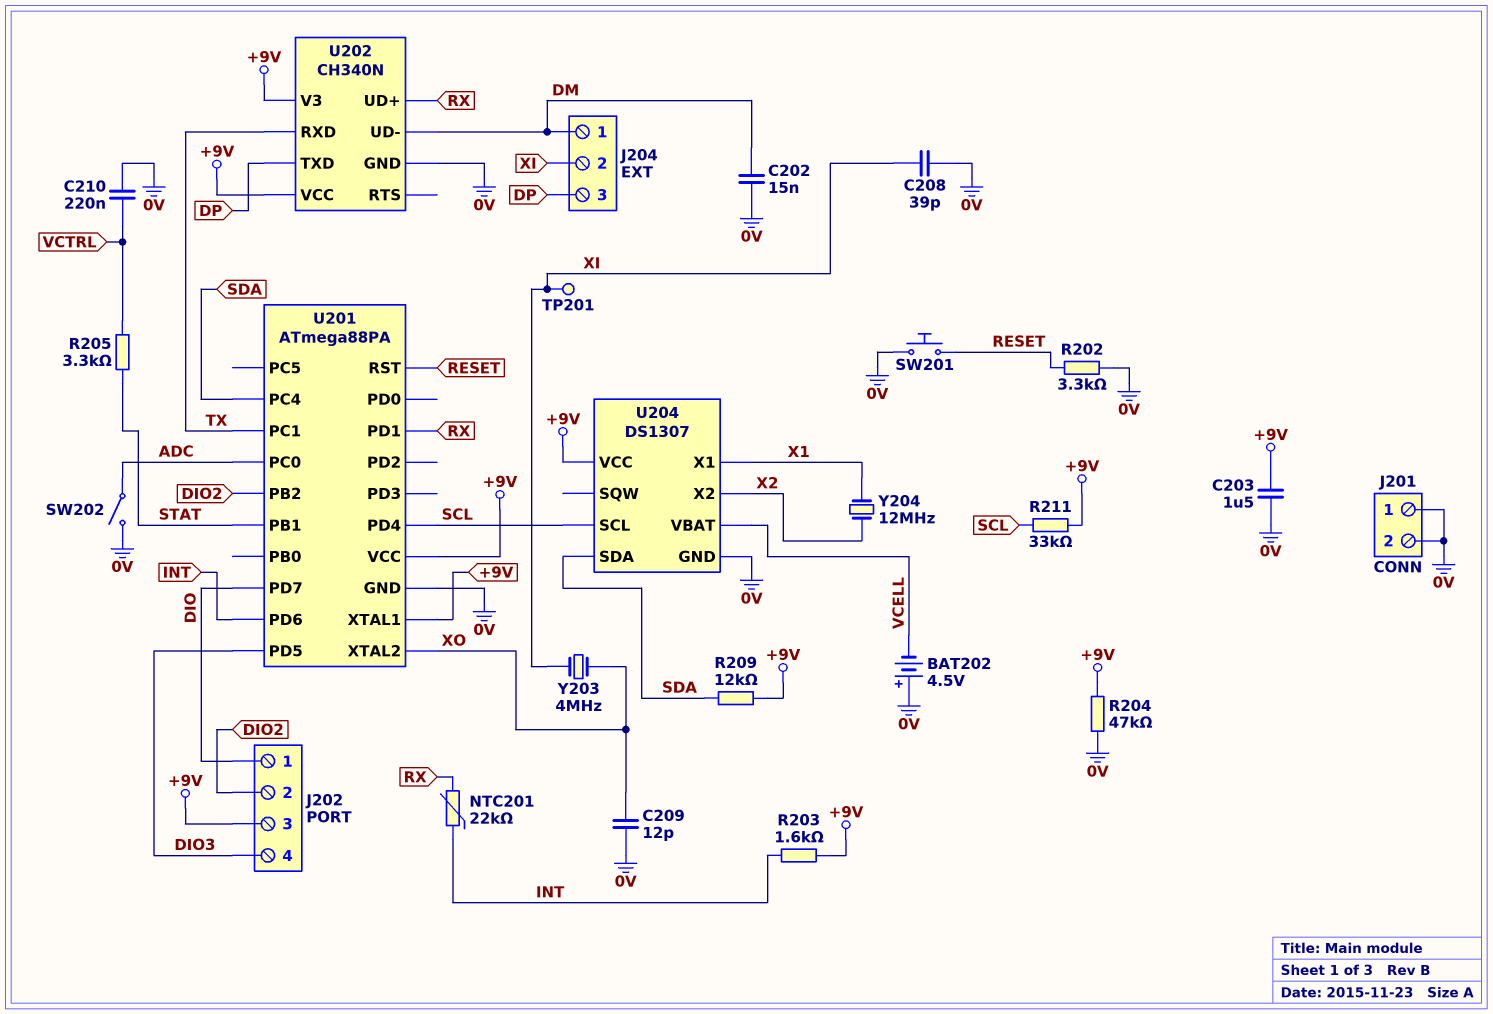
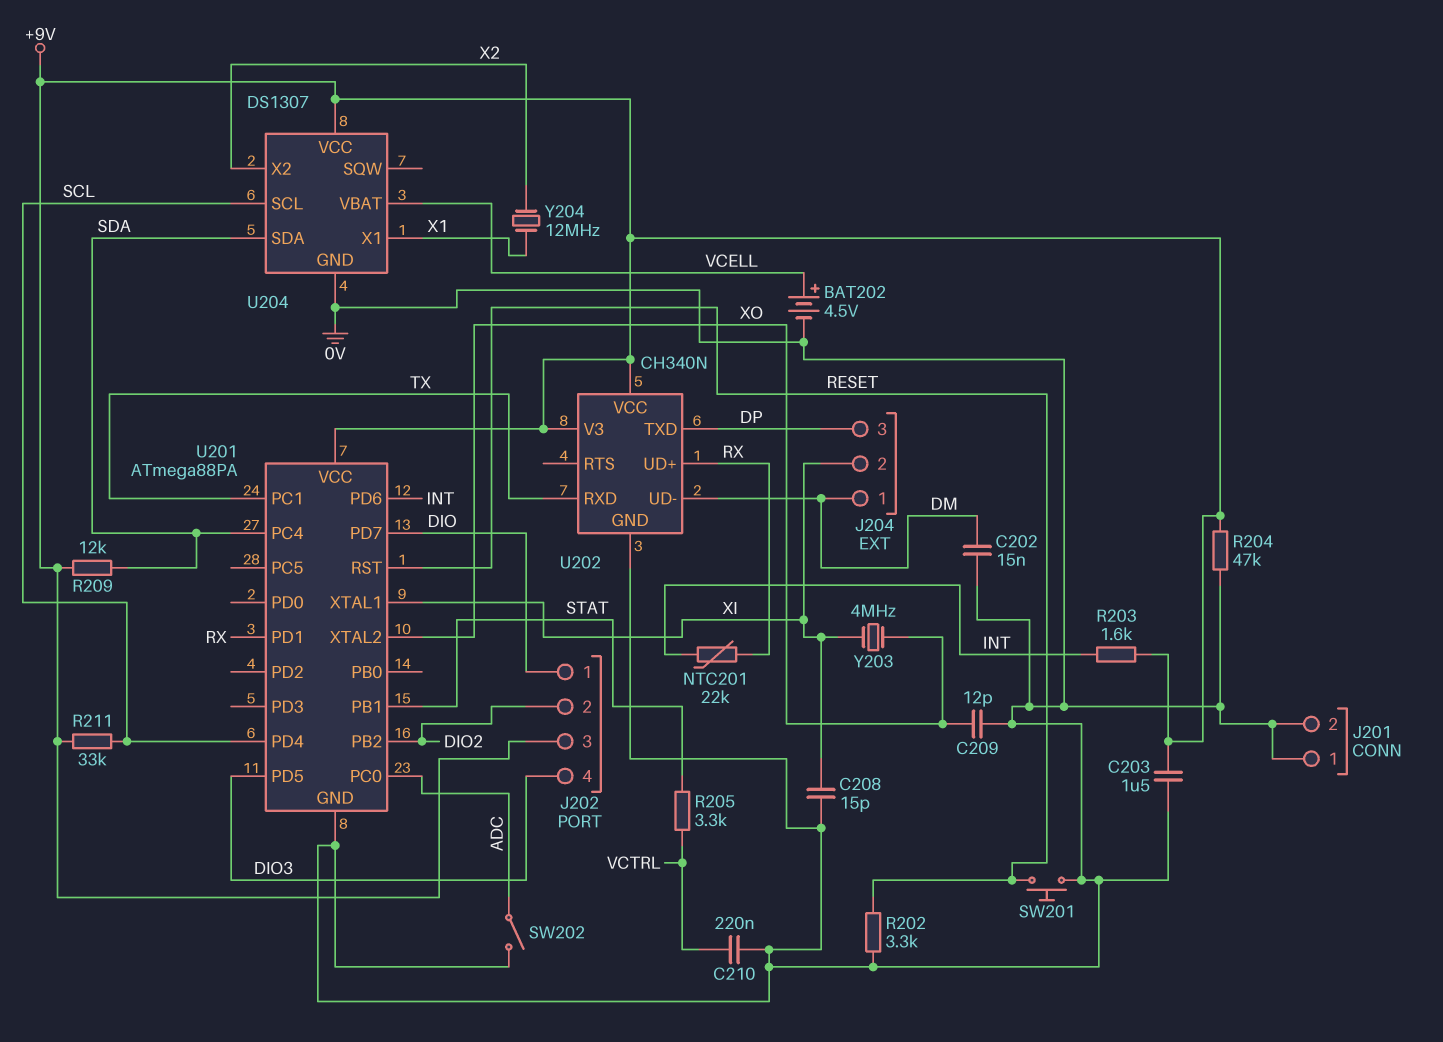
BAT202: 4.5V (plus 0V, minus VCELL) -> 4.5V (plus VCELL, minus 0V)
C208: 39pF (0V, XI) -> 15pF (0V, XI)
TP201: test point (XI) -> none
U201 pin XTAL1: +9V -> XI

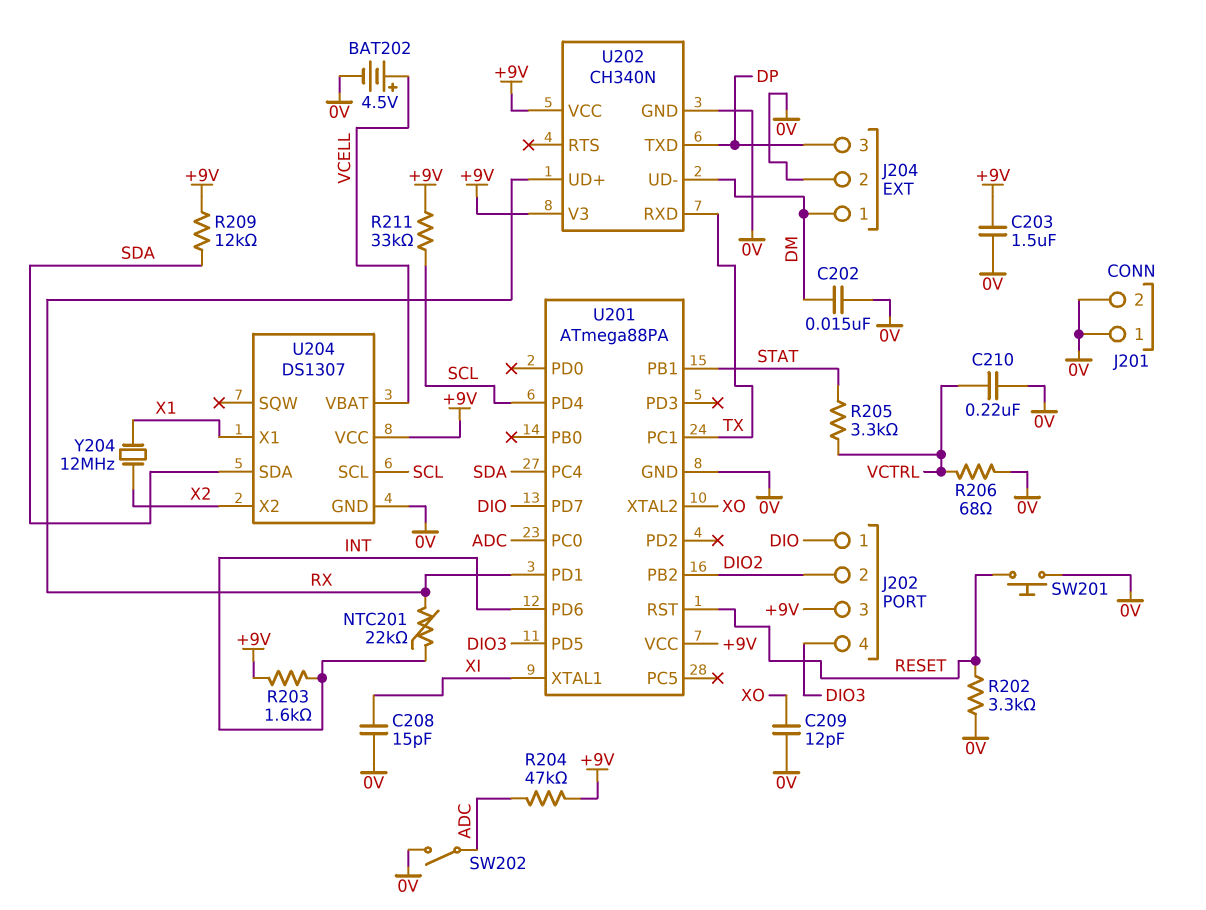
J204 pin 2: XI -> 0V
R204: 47k (+9V, 0V) -> 47k (+9V, ADC)
R206: none -> 68 (0V, VCTRL)
Y203: 4MHz (XI, XO) -> none

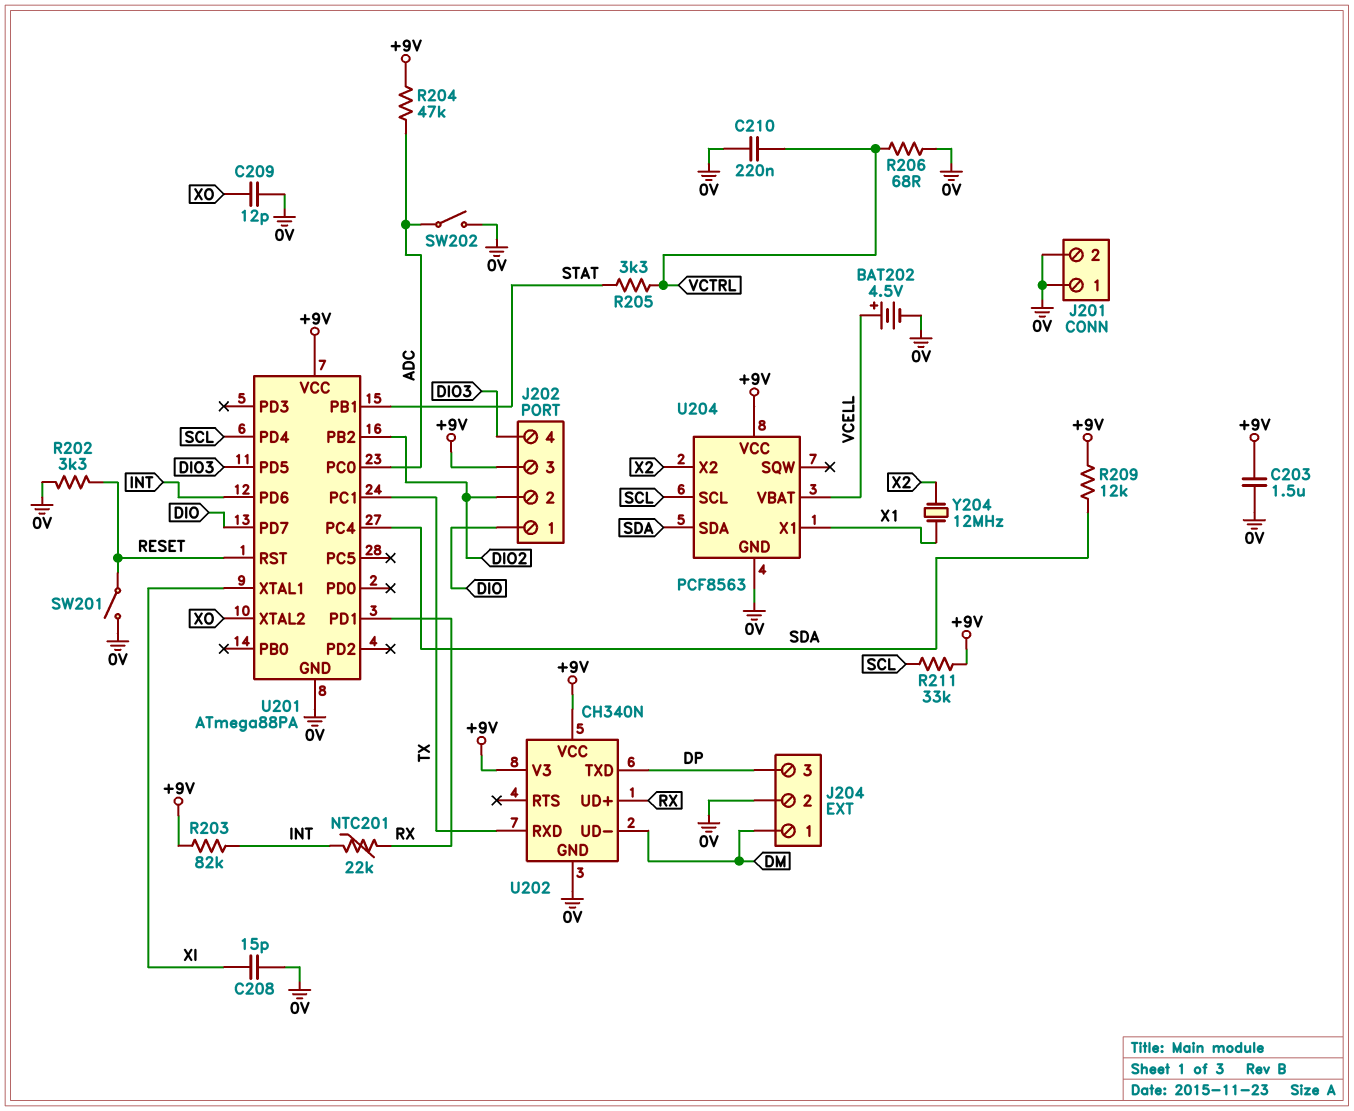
C202: 15nF (0V, DM) -> none
R203: 1.6k (+9V, INT) -> 82k (+9V, INT)
SW201: button (0V, RESET) -> switch (0V, RESET)
U204: DS1307 -> PCF8563

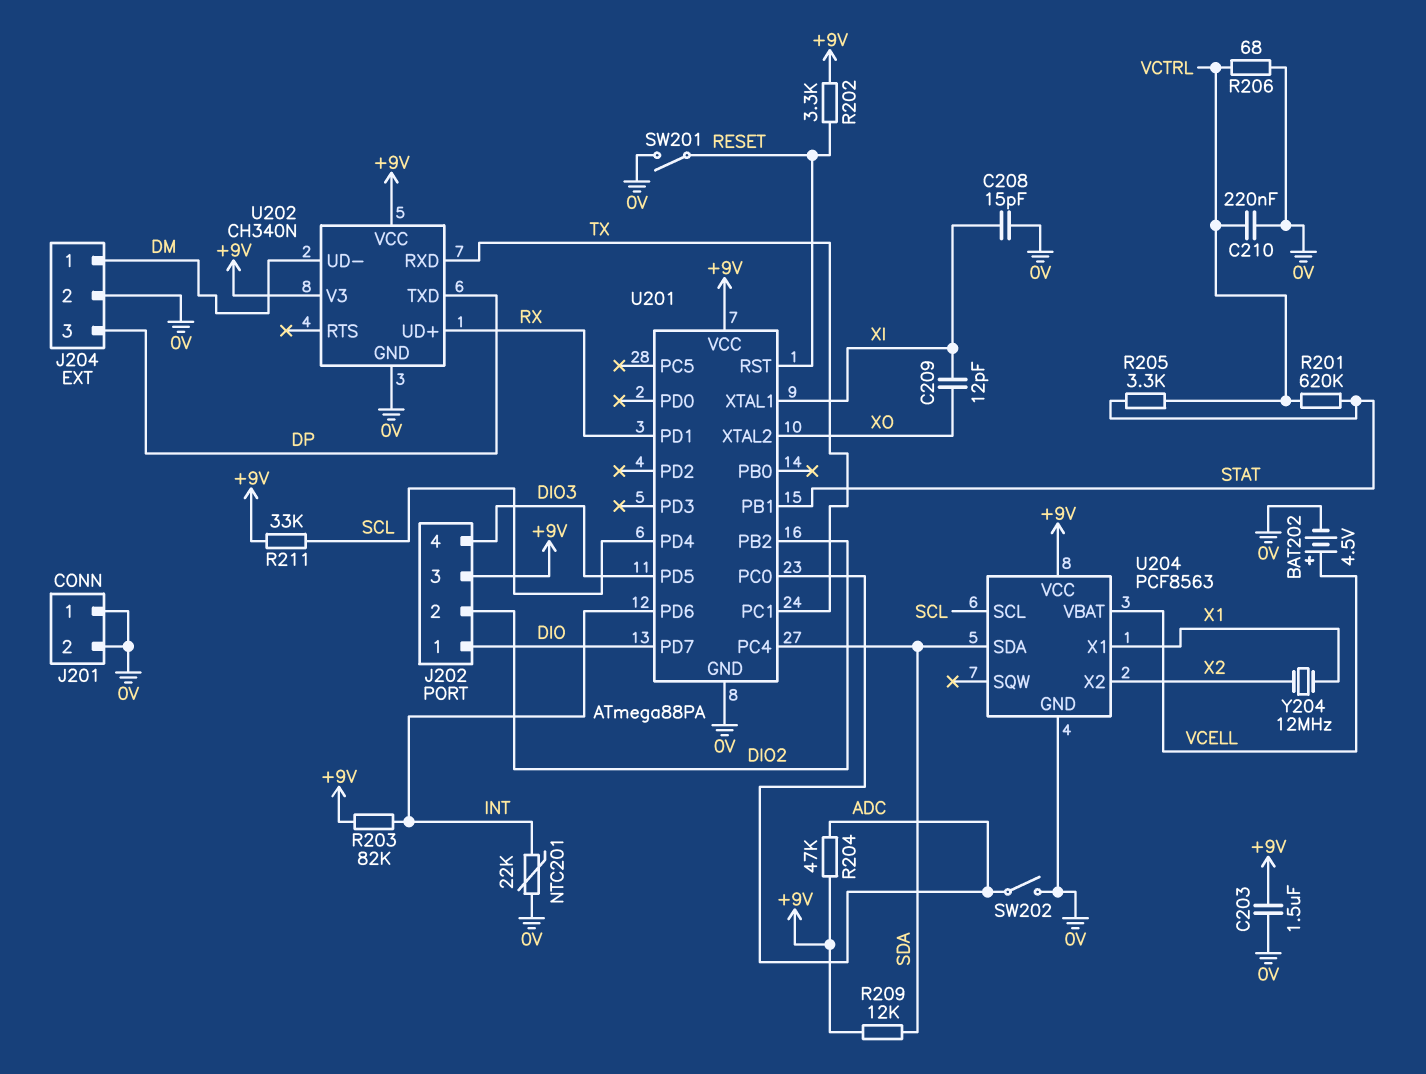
C209: 12pF (0V, XO) -> 12pF (XI, XO)
NTC201: 22k (INT, RX) -> 22k (0V, INT)
R201: none -> 620k (STAT, VCTRL)
R202: 3.3k (0V, RESET) -> 3.3k (+9V, RESET)

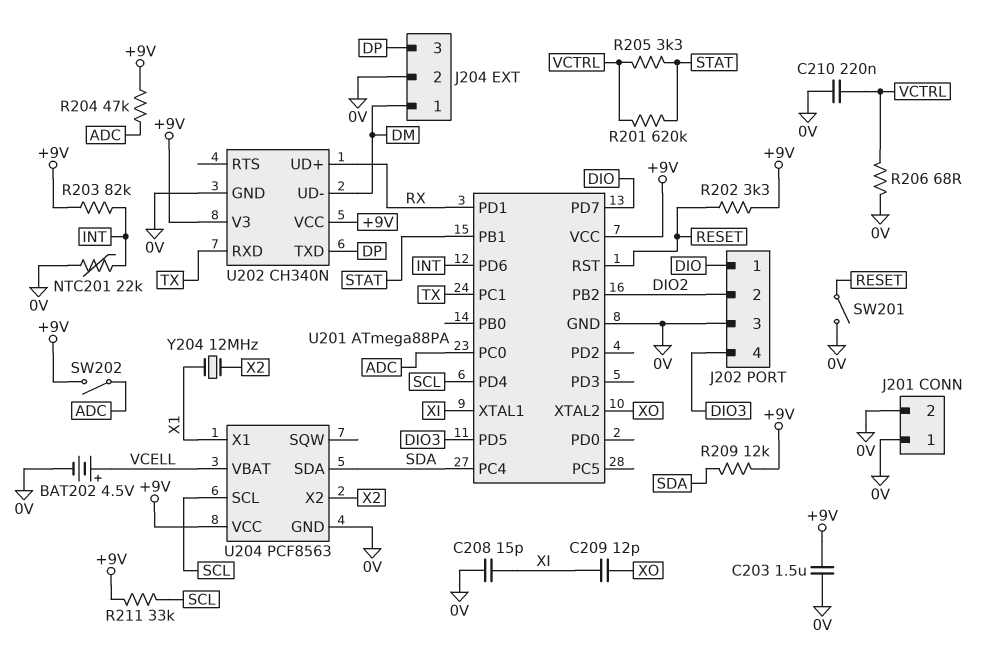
J202 pin 3: +9V -> 0V
SW202: switch (0V, ADC) -> switch (+9V, ADC)

